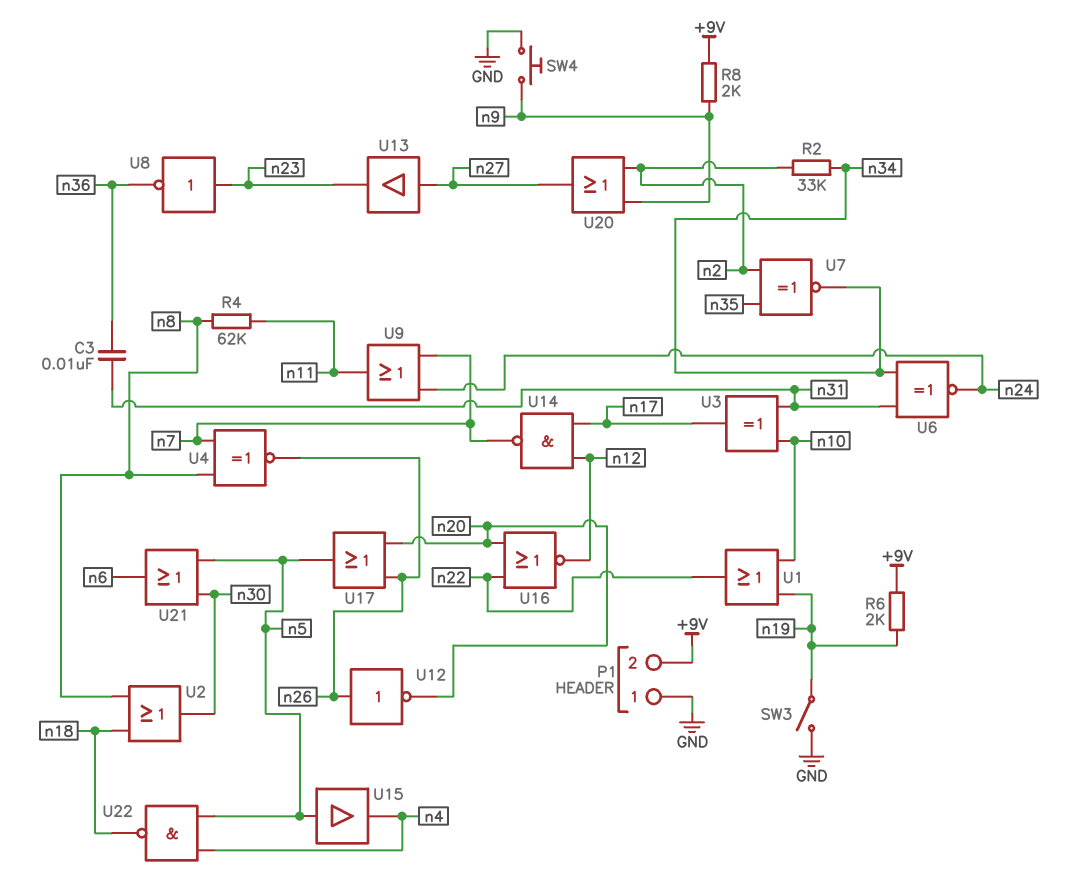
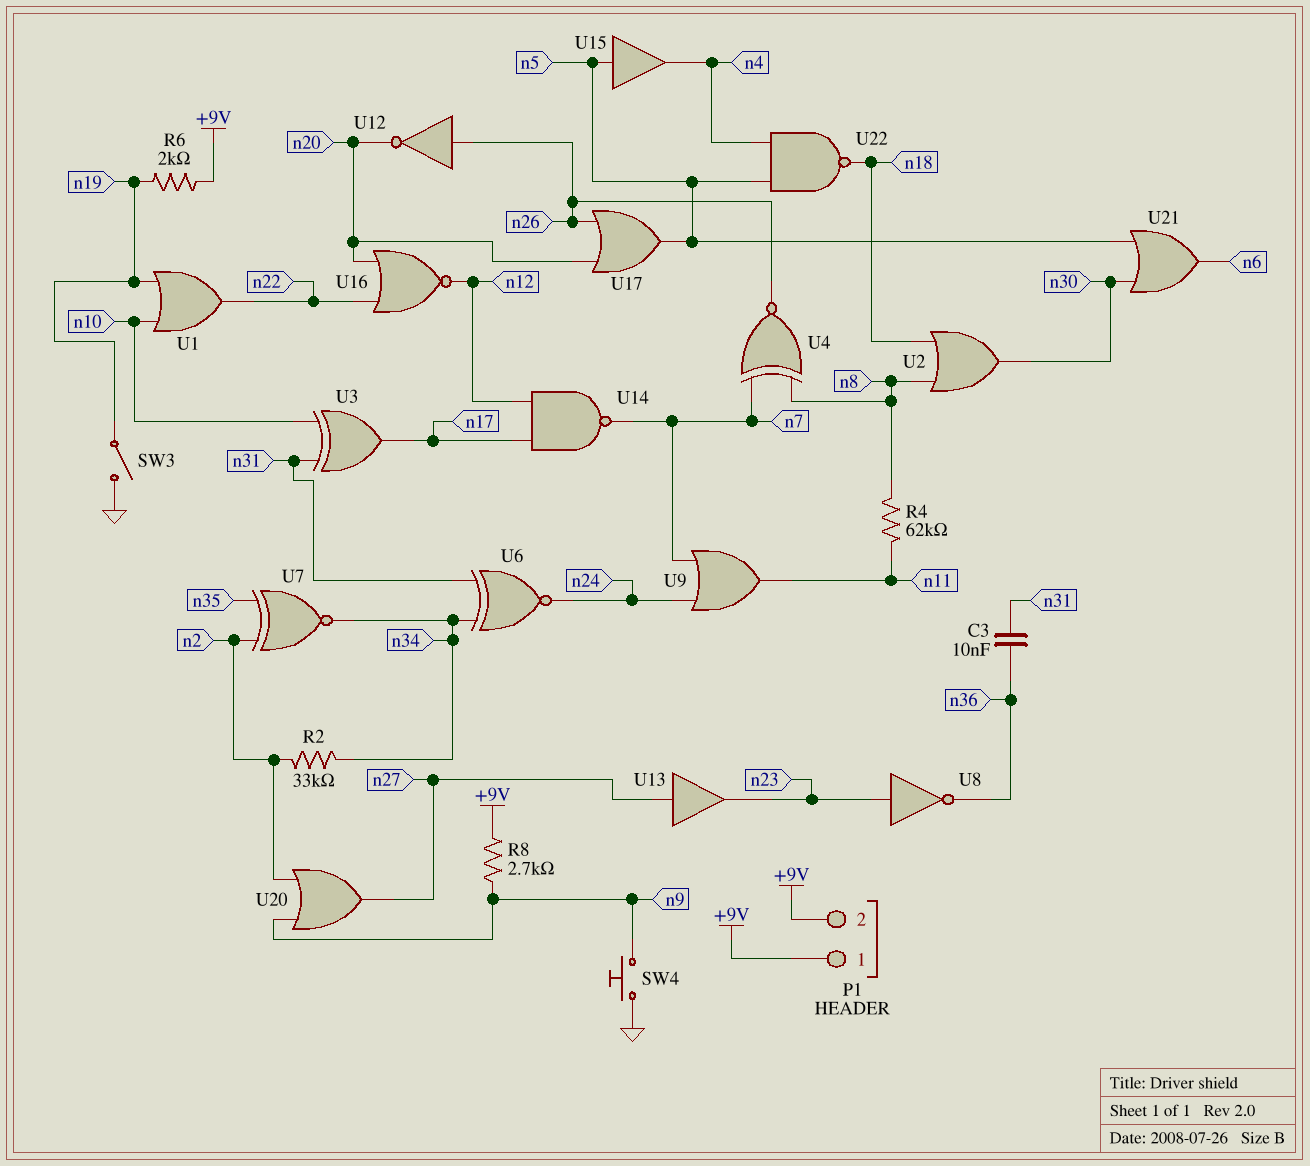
P1 pin 1: GND -> +9V
R8: 2k (+9V, n9) -> 2.7k (+9V, n9)

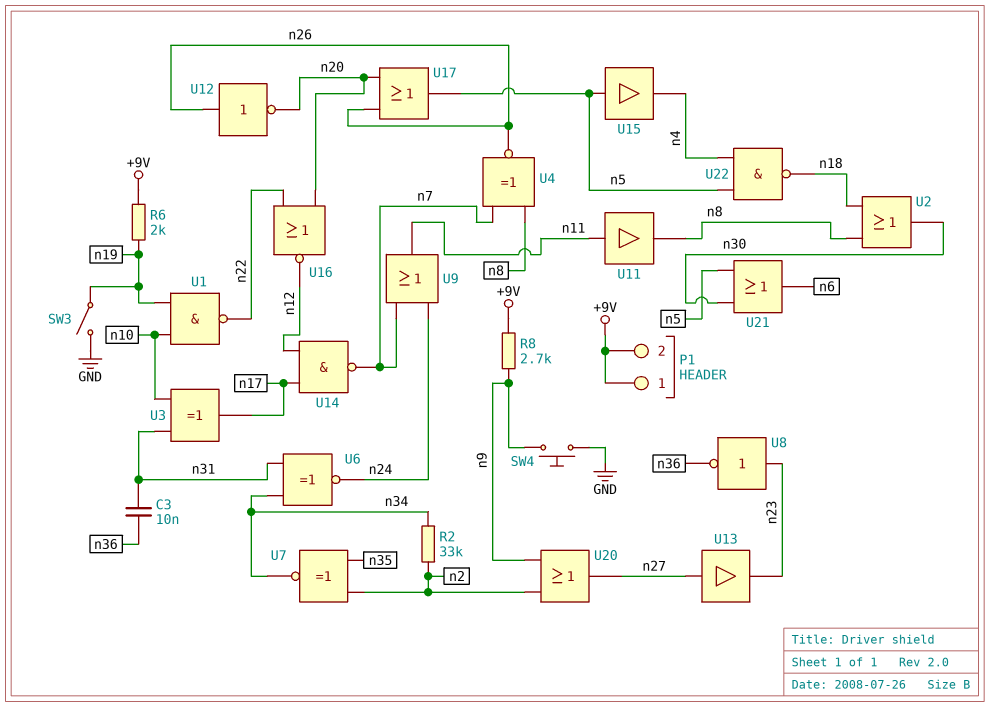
R4: 62k (n8, n11) -> none
U1: OR (in n10, in n19, out n22) -> NAND (in n10, in n19, out n22)
U11: none -> buffer (in n11, out n8)

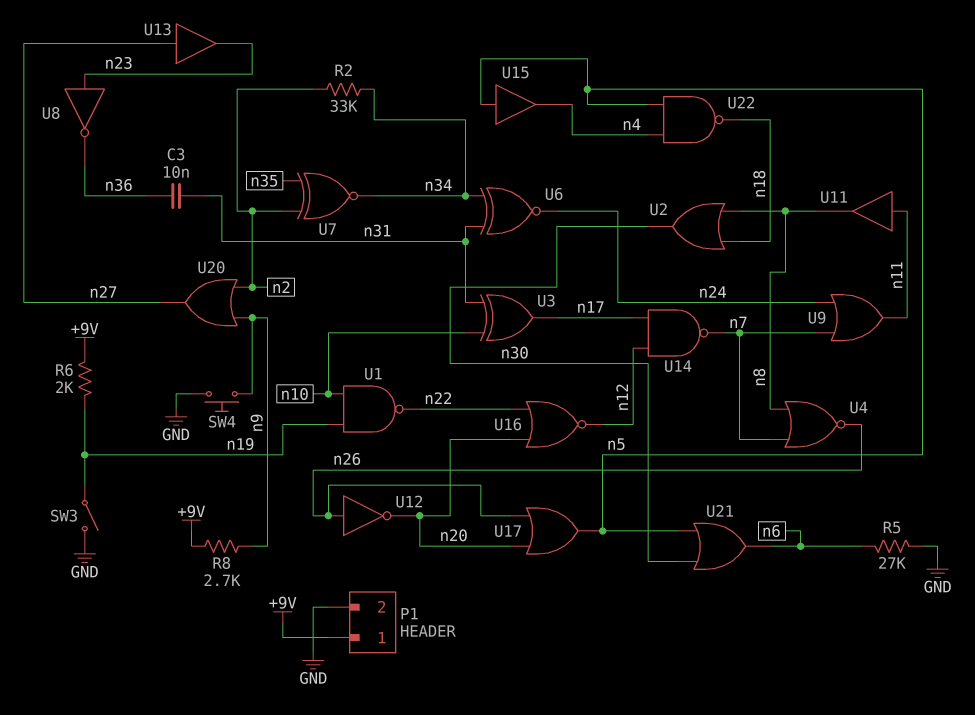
P1 pin 2: +9V -> GND
R5: none -> 27k (GND, n6)
U4: XNOR (in n7, in n8, out n26) -> NOR (in n7, in n8, out n26)

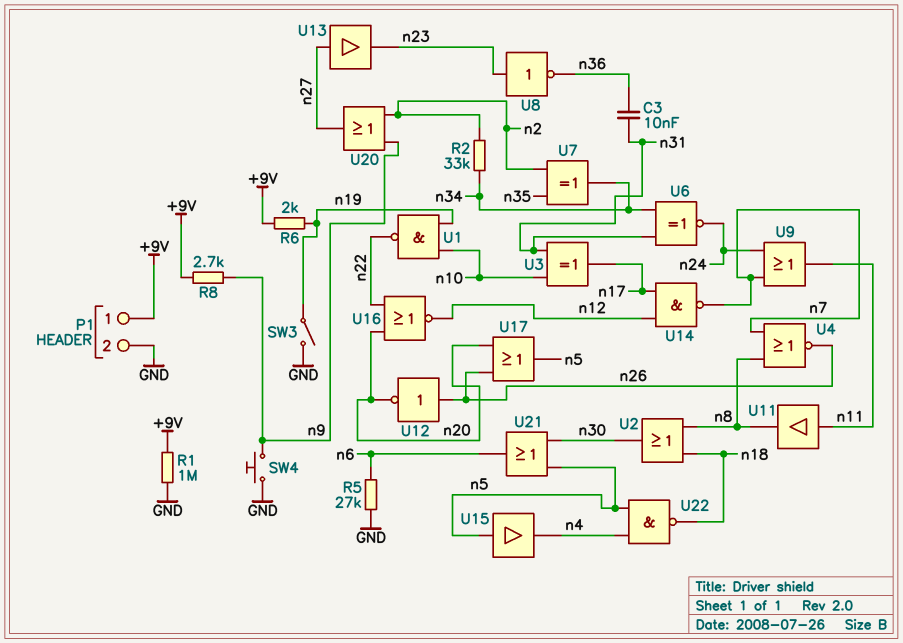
R1: none -> 1M (+9V, GND)
U7: XNOR (in n2, in n35, out n34) -> XOR (in n2, in n35, out n34)

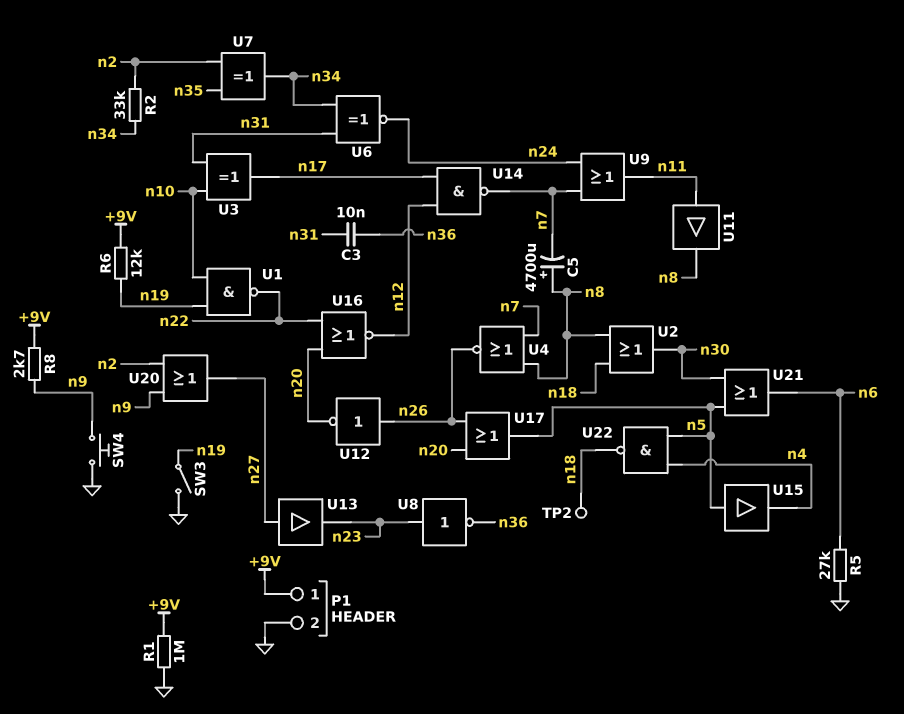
C5: none -> 4700uF (plus n8, minus n7)
R6: 2k (+9V, n19) -> 12k (+9V, n19)
TP2: none -> test point (n18)

